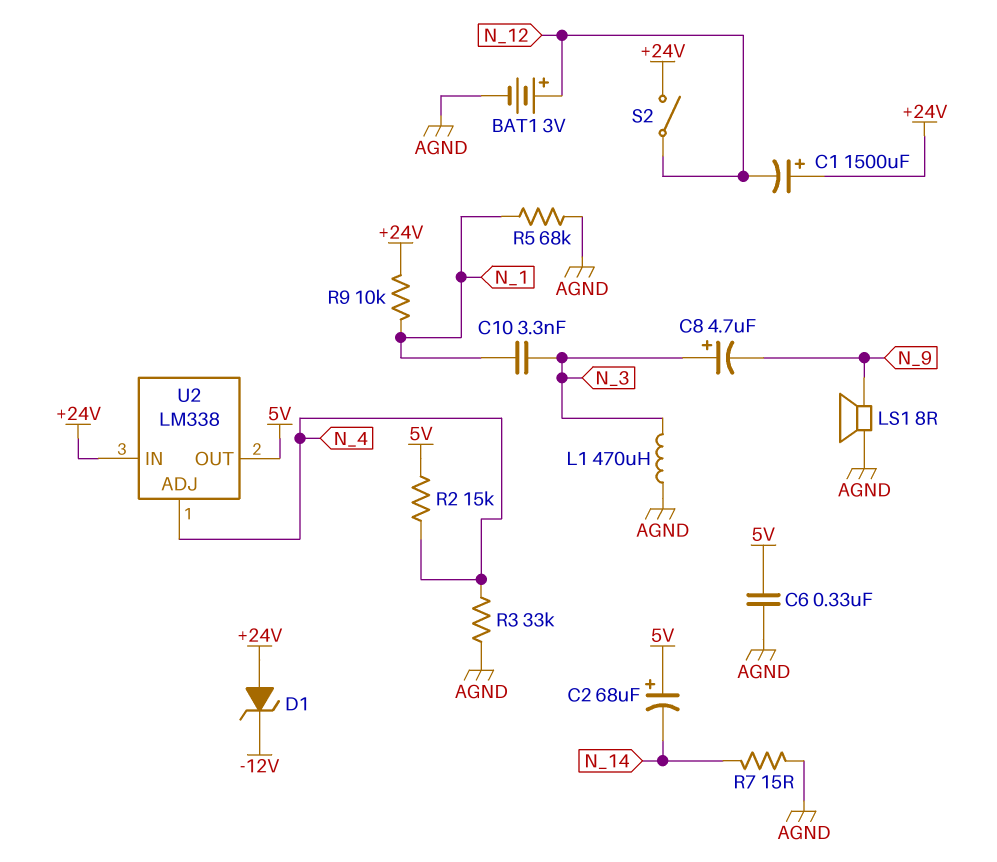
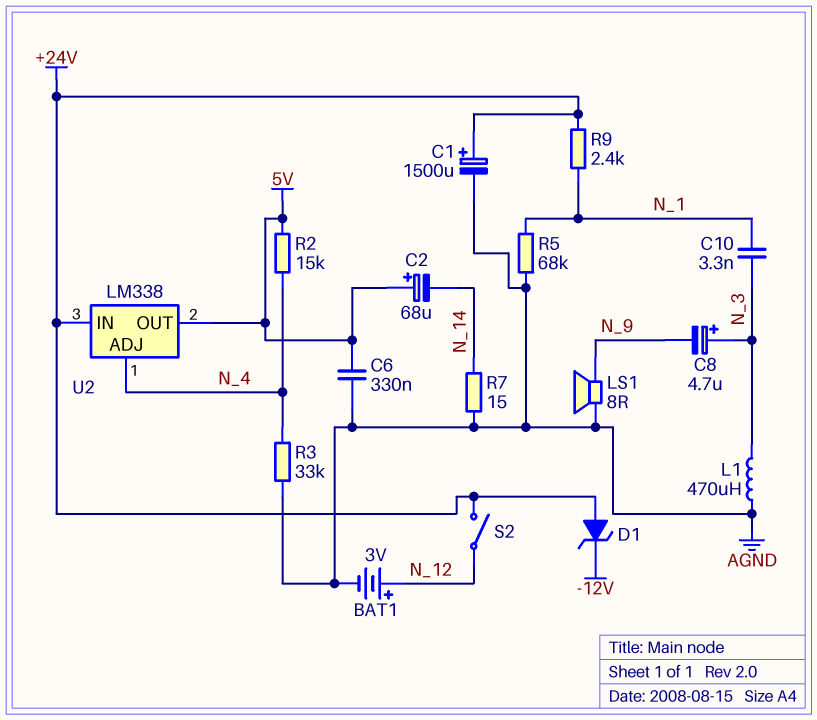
C1: 1500uF (plus +24V, minus N_12) -> 1500uF (plus +24V, minus AGND)
R9: 10k (+24V, N_1) -> 2.4k (+24V, N_1)

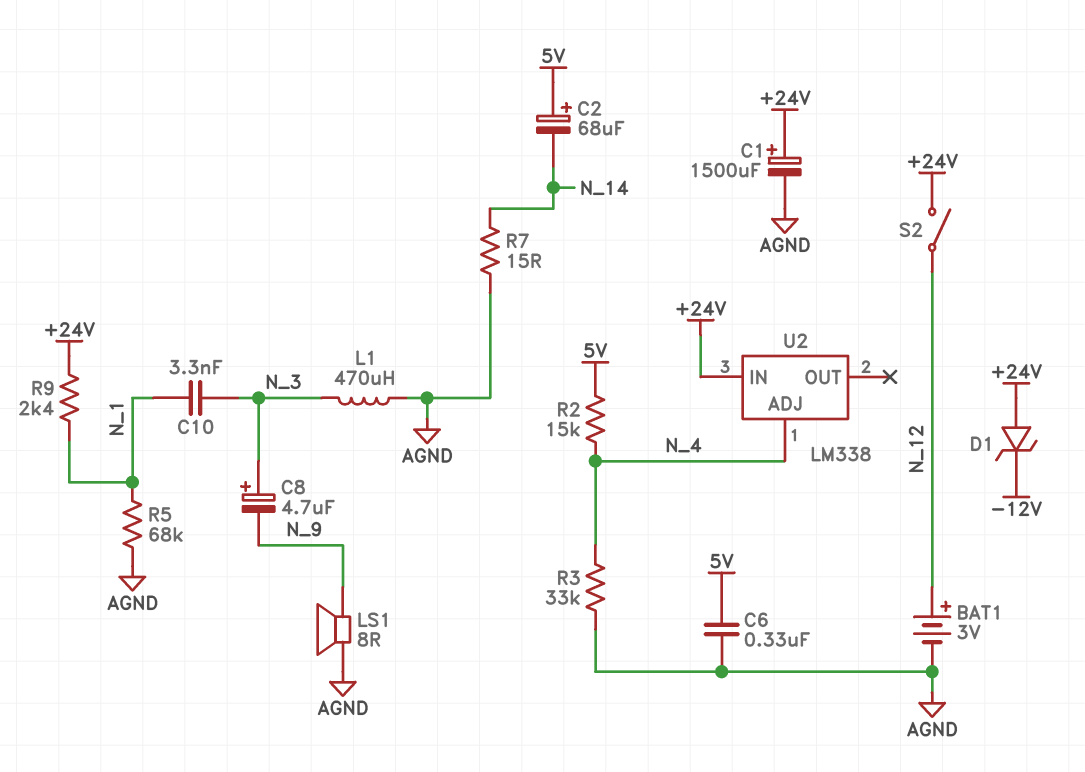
U2 pin OUT: 5V -> none

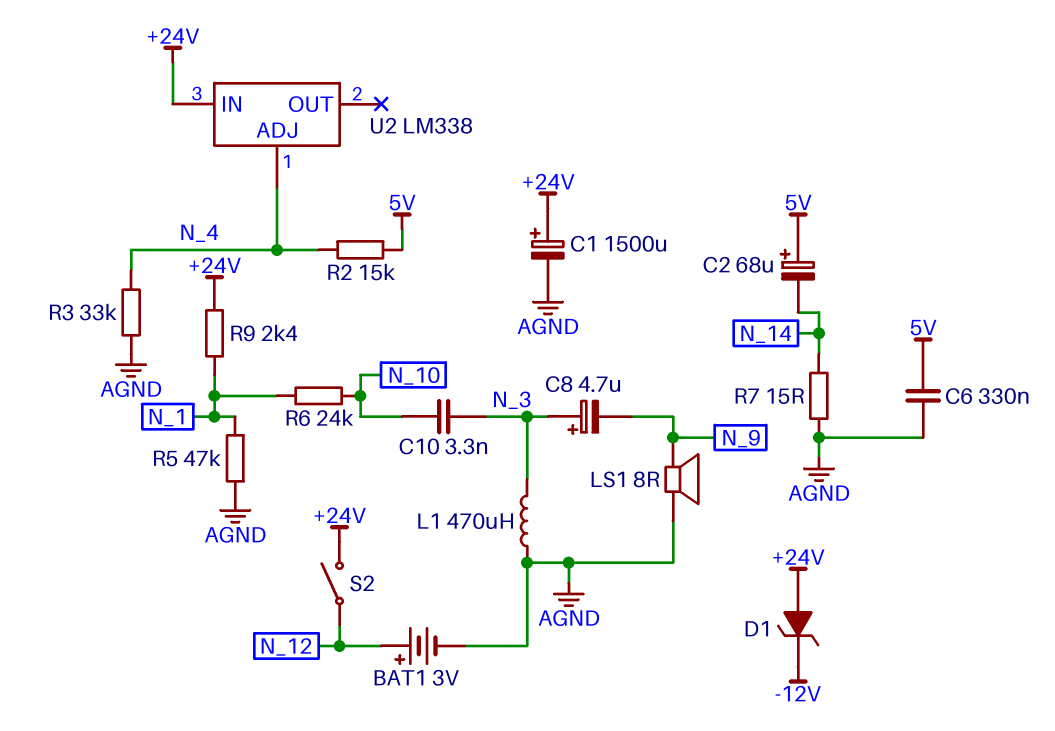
C10: 3.3nF (N_1, N_3) -> 3.3nF (N_3, N_10)
R5: 68k (AGND, N_1) -> 47k (AGND, N_1)
R6: none -> 24k (N_1, N_10)

